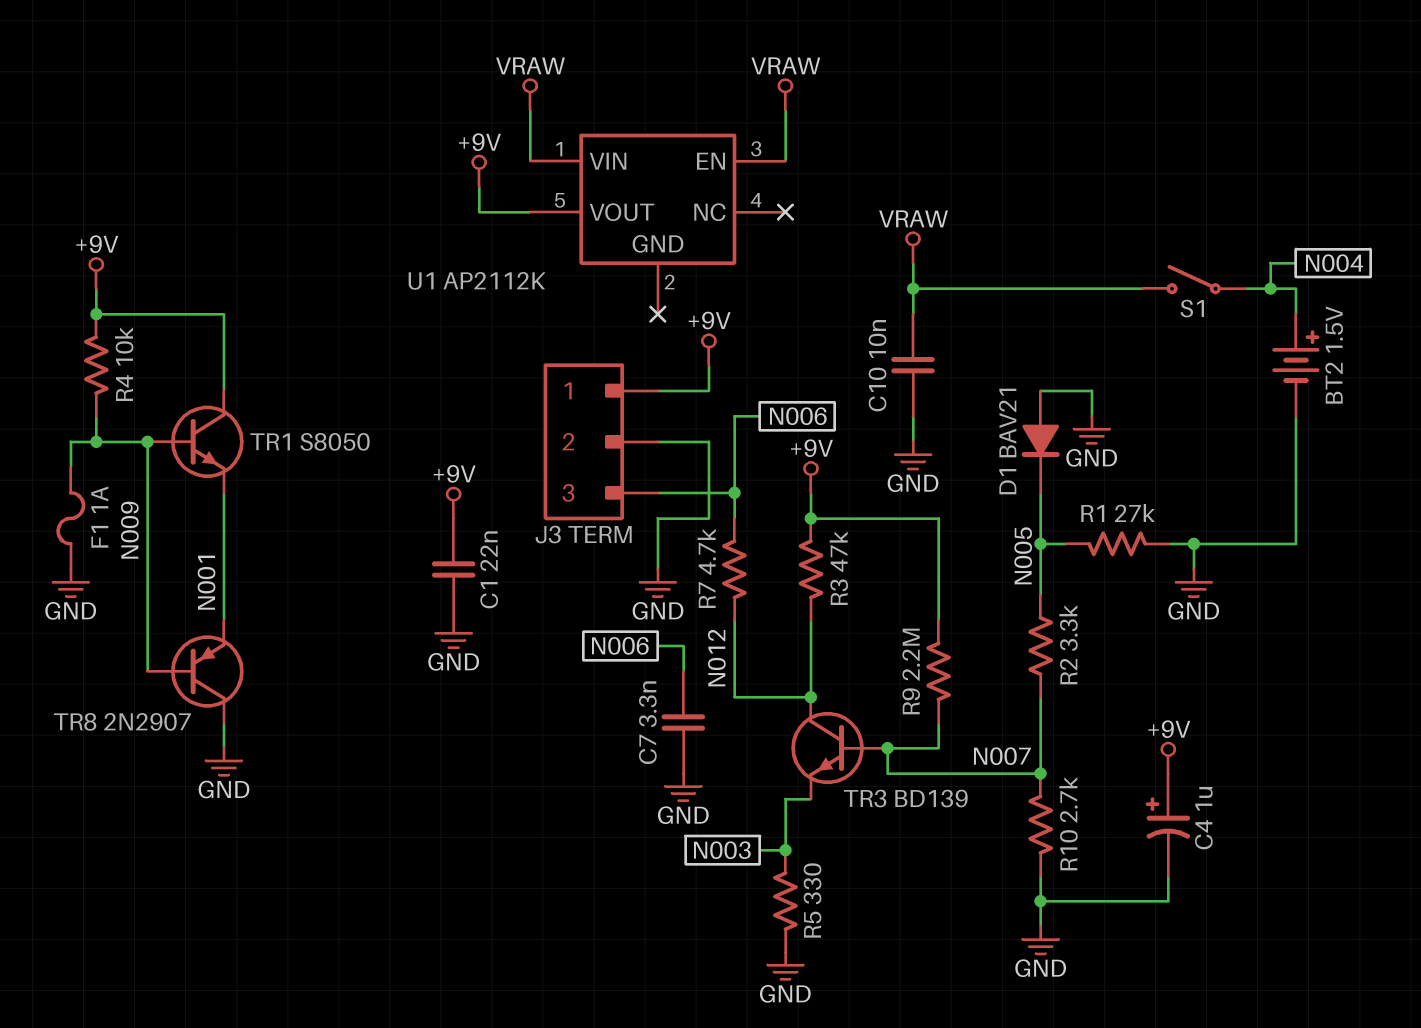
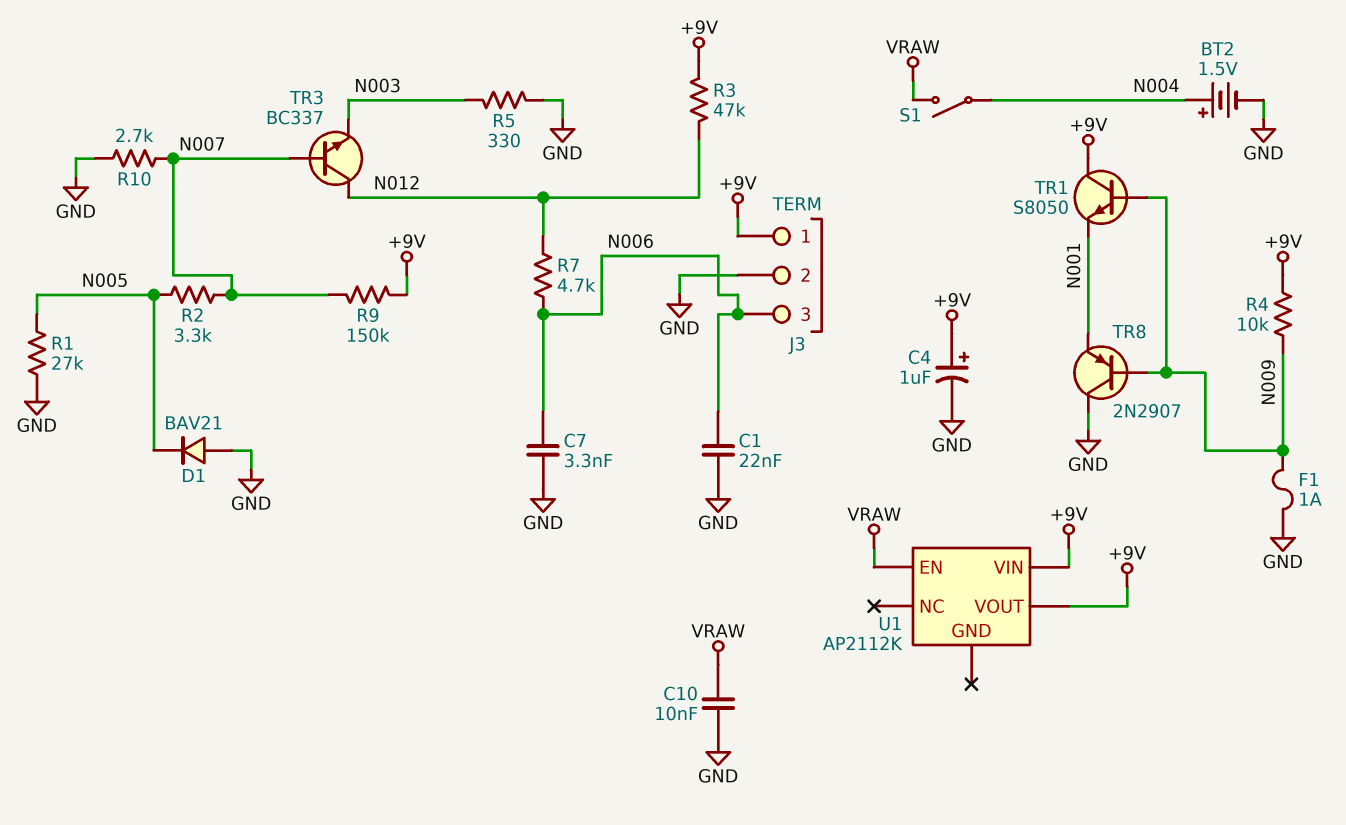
C1: 22nF (+9V, GND) -> 22nF (GND, N006)
R9: 2.2M (+9V, N007) -> 150k (+9V, N007)
TR3: NPN BD139 (B N007, C N012, E N003) -> NPN BC337 (B N007, C N012, E N003)
U1 pin VIN: VRAW -> +9V

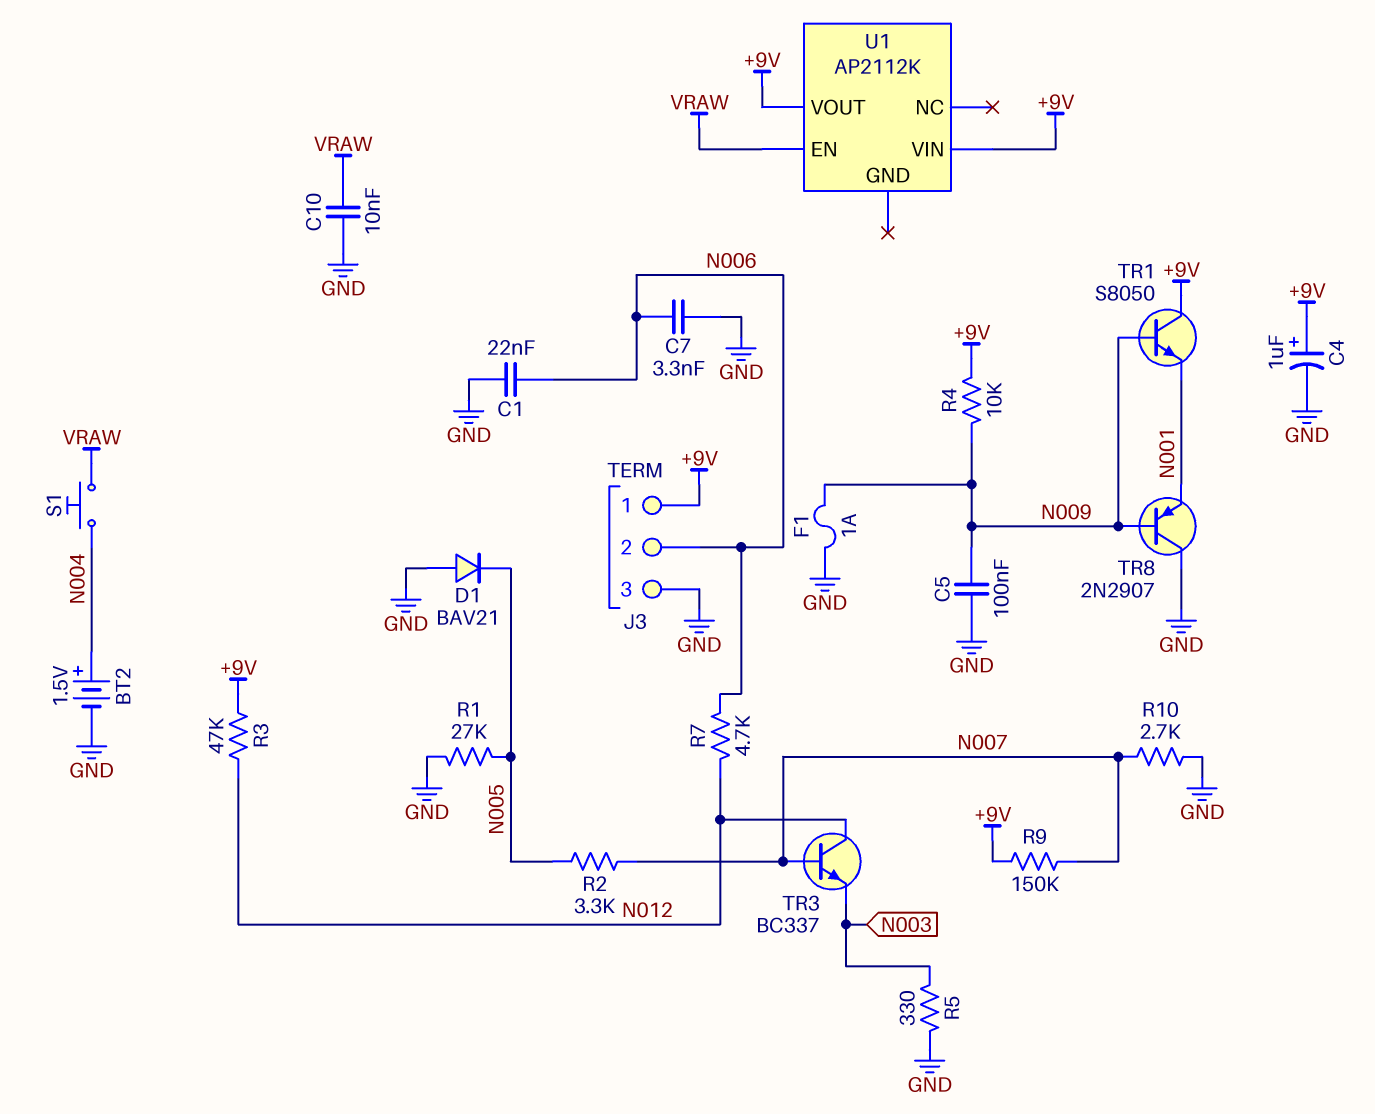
C5: none -> 100nF (GND, N009)
J3 pin 2: GND -> N006
J3 pin 3: N006 -> GND
S1: switch (N004, VRAW) -> button (N004, VRAW)

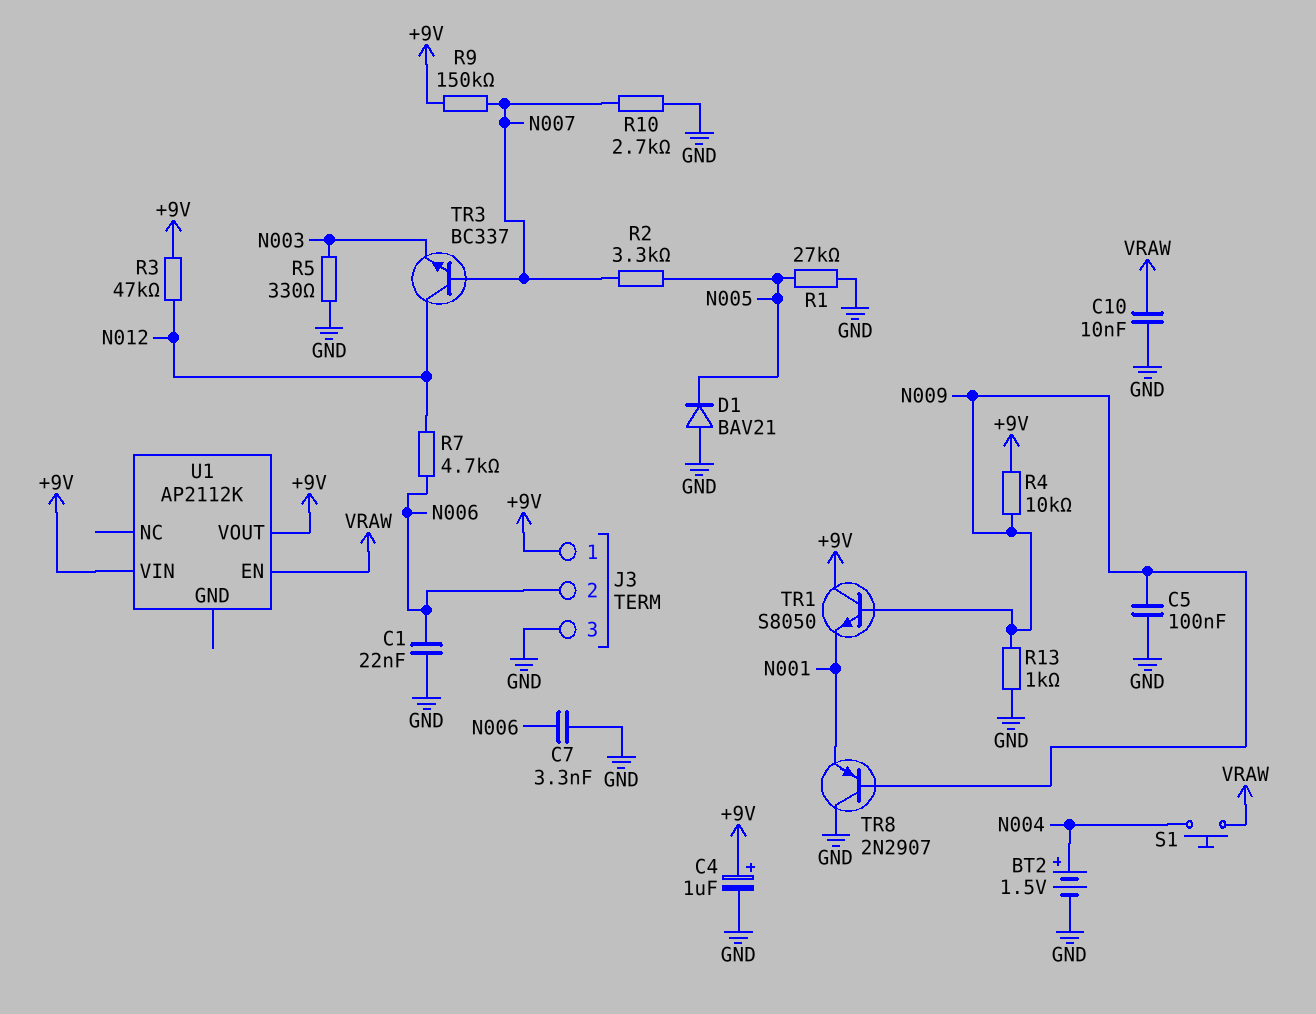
F1: 1A (GND, N009) -> none
R13: none -> 1k (GND, N009)

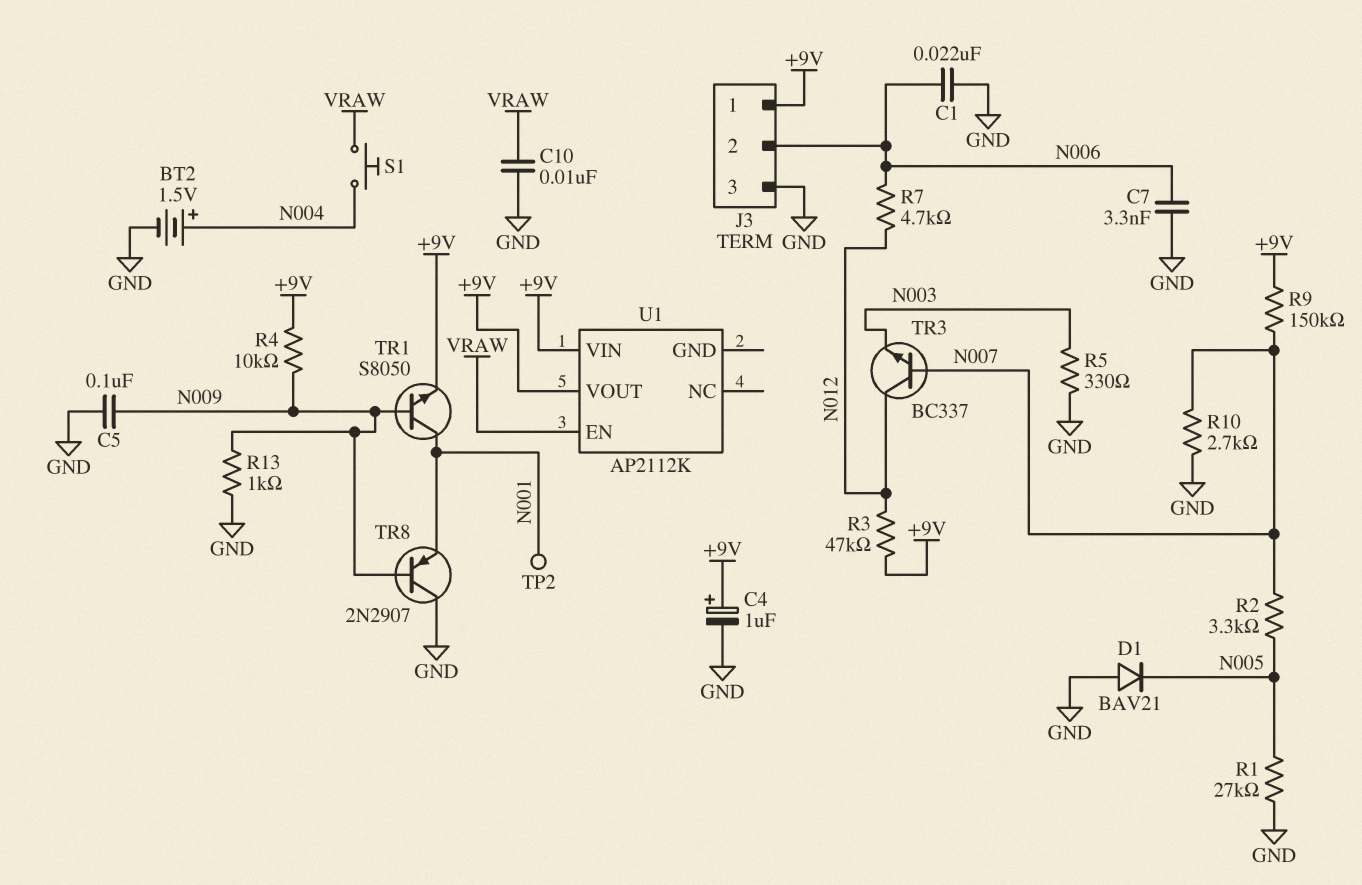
TP2: none -> test point (N001)
TR1: NPN S8050 (B N009, C +9V, E N001) -> NPN S8050 (B N009, C N001, E +9V)

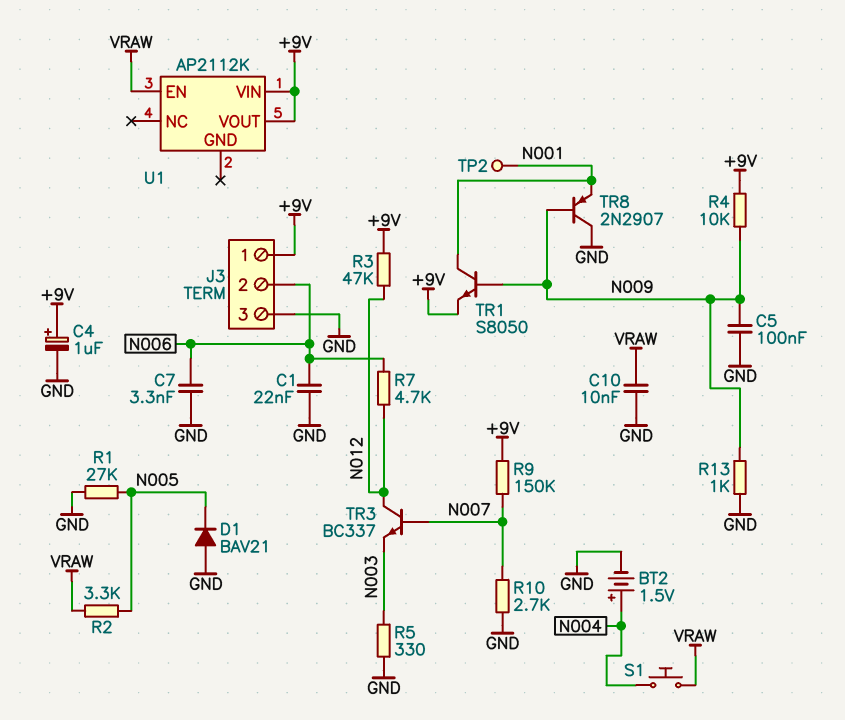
R2: 3.3k (N005, N007) -> 3.3k (N005, VRAW)

